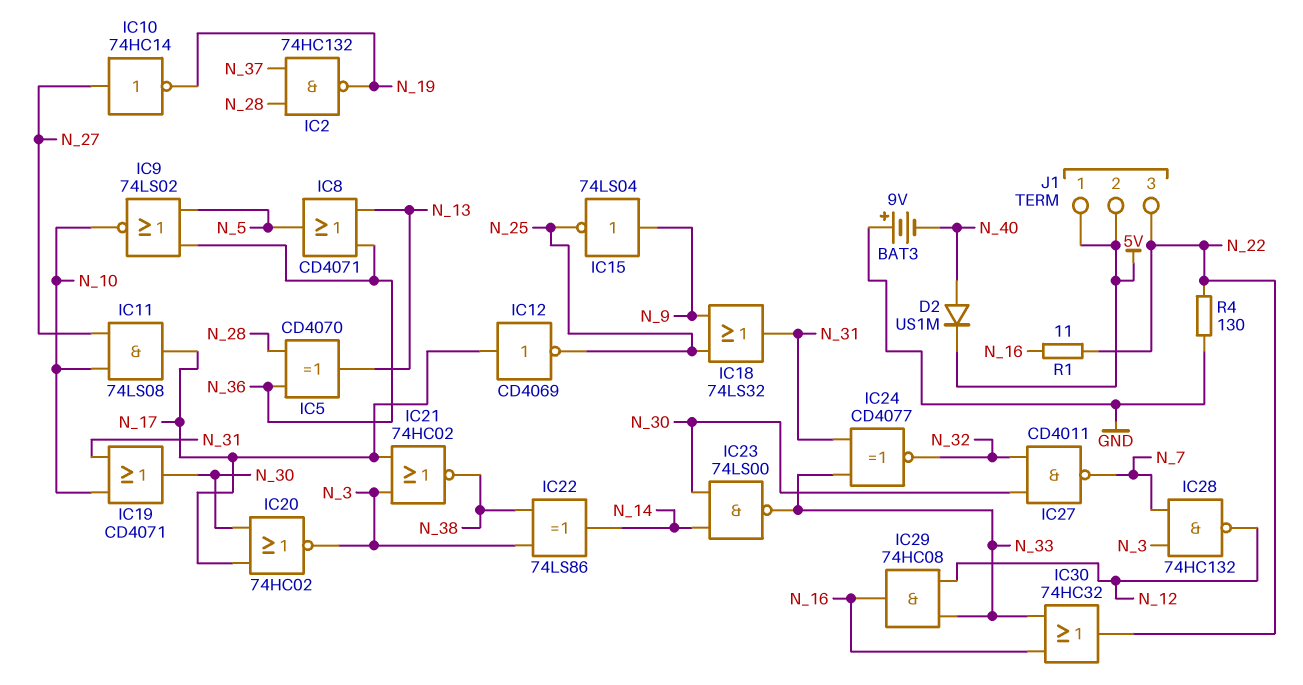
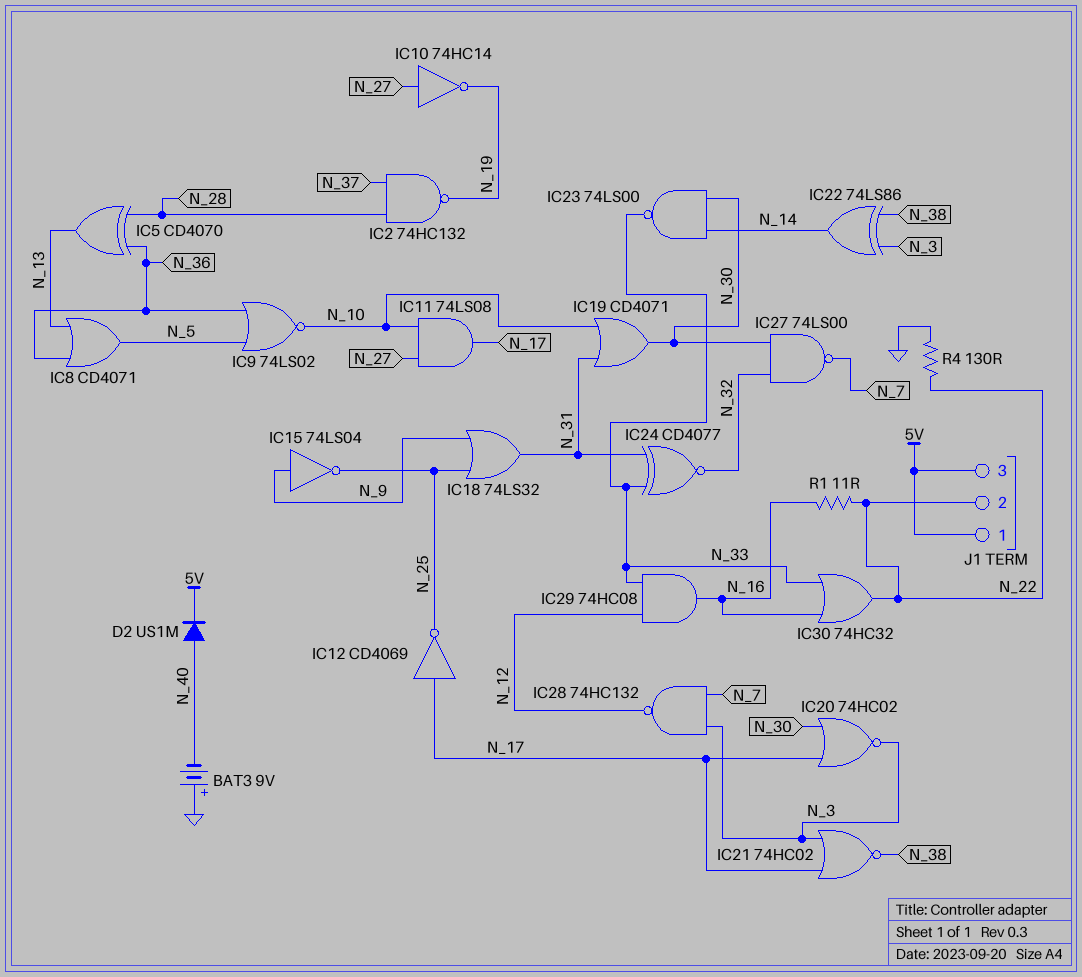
IC27: NAND CD4011 (in N_30, in N_32, out N_7) -> NAND 74LS00 (in N_30, in N_32, out N_7)
J1 pin 2: 5V -> N_22
J1 pin 3: N_22 -> 5V

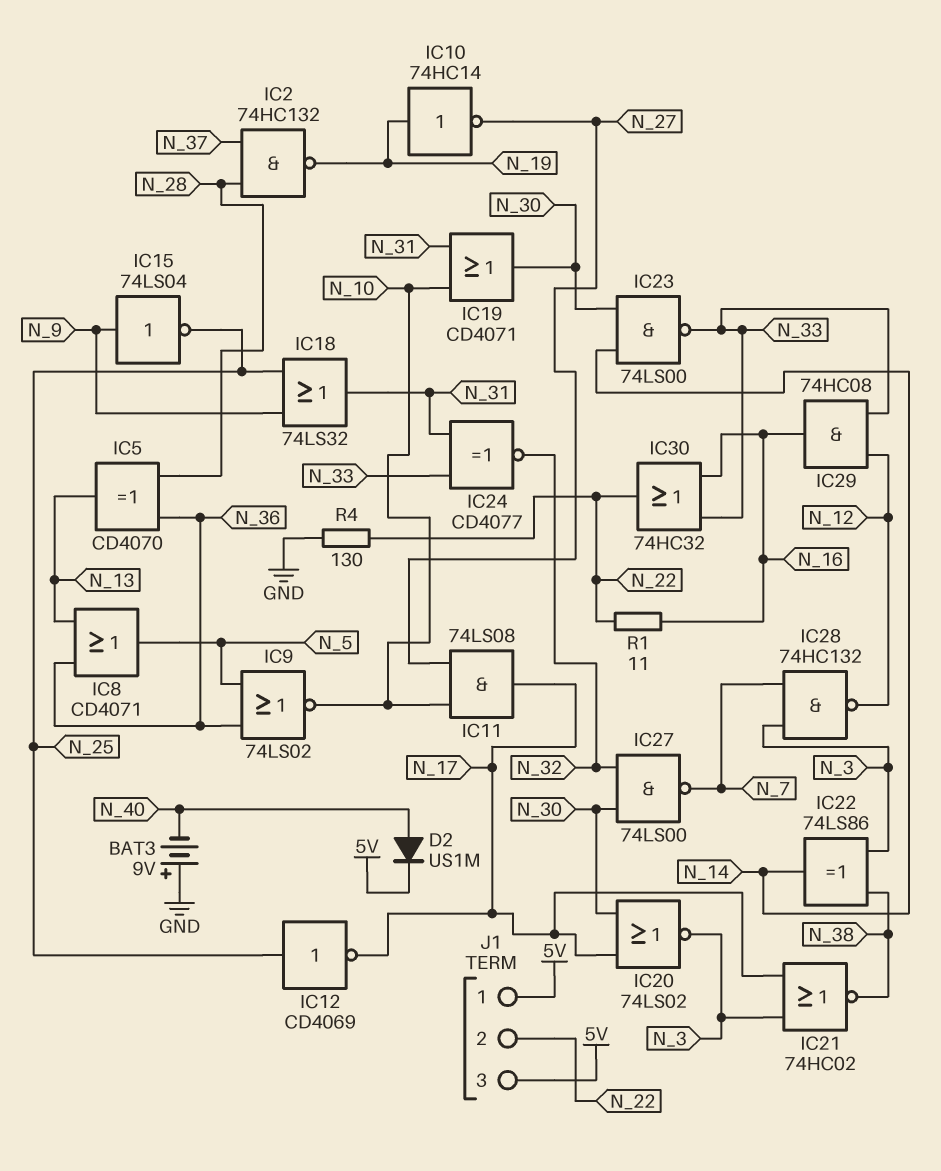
IC10: NOT 74HC14 (in N_27, out N_19) -> NOT 74HC14 (in N_19, out N_27)
IC12: NOT CD4069 (in N_17, out N_25) -> NOT CD4069 (in N_25, out N_17)
IC20: NOR 74HC02 (in N_17, in N_30, out N_3) -> NOR 74LS02 (in N_17, in N_30, out N_3)

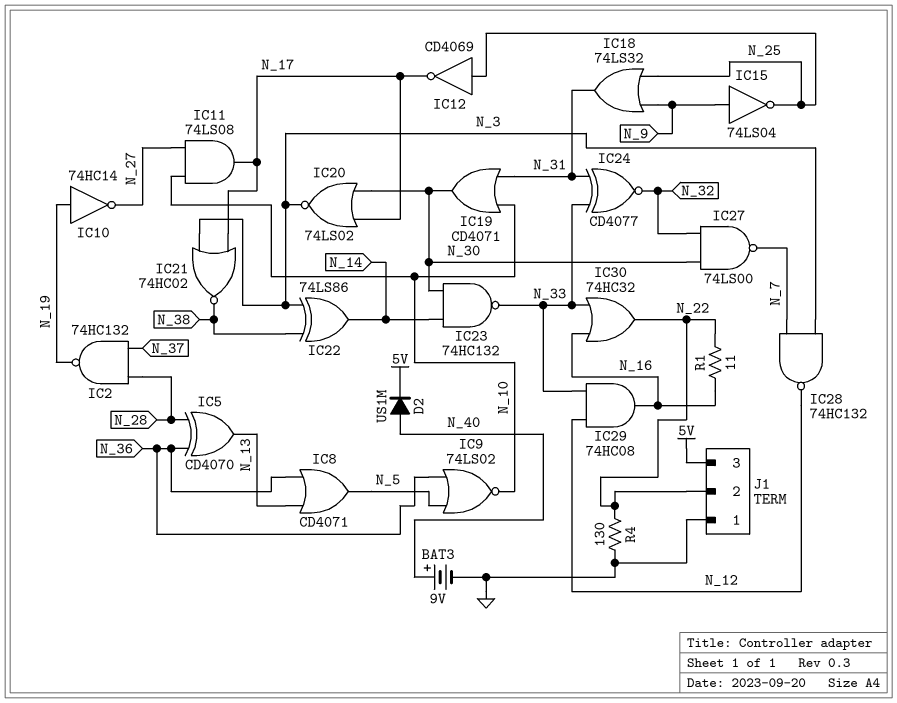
BAT3: 9V (plus GND, minus N_40) -> 9V (plus N_40, minus GND)
IC23: NAND 74LS00 (in N_14, in N_30, out N_33) -> NAND 74HC132 (in N_14, in N_30, out N_33)
J1 pin 1: 5V -> GND

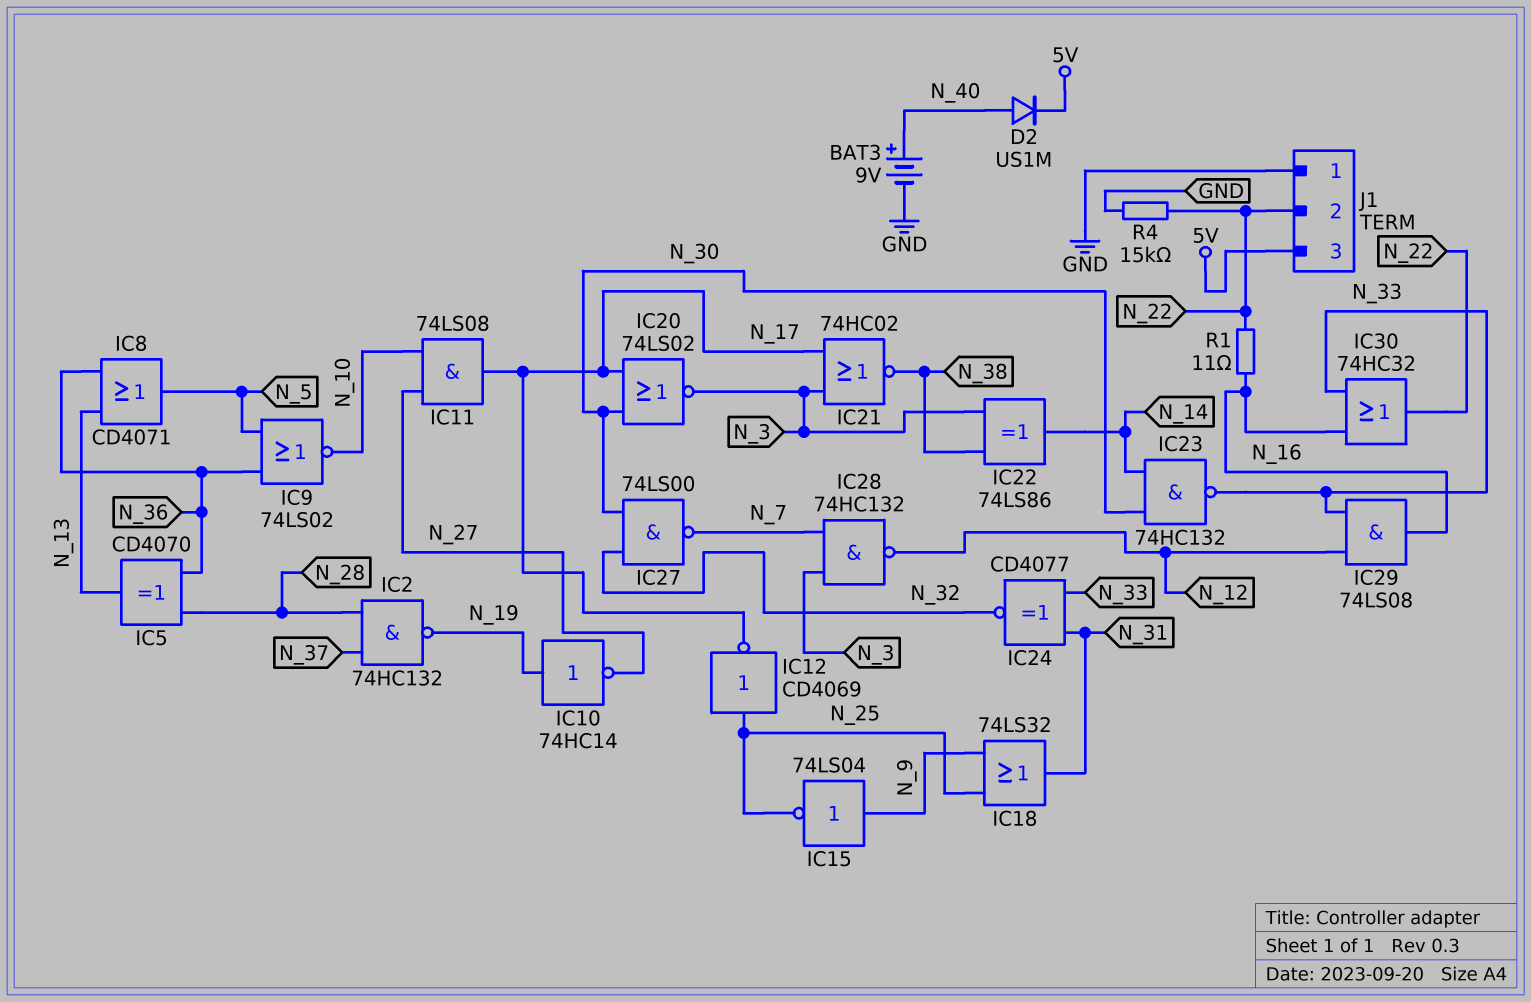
IC19: OR CD4071 (in N_10, in N_31, out N_30) -> none
IC29: AND 74HC08 (in N_12, in N_33, out N_16) -> AND 74LS08 (in N_12, in N_33, out N_16)
R4: 130 (GND, N_22) -> 15k (GND, N_22)

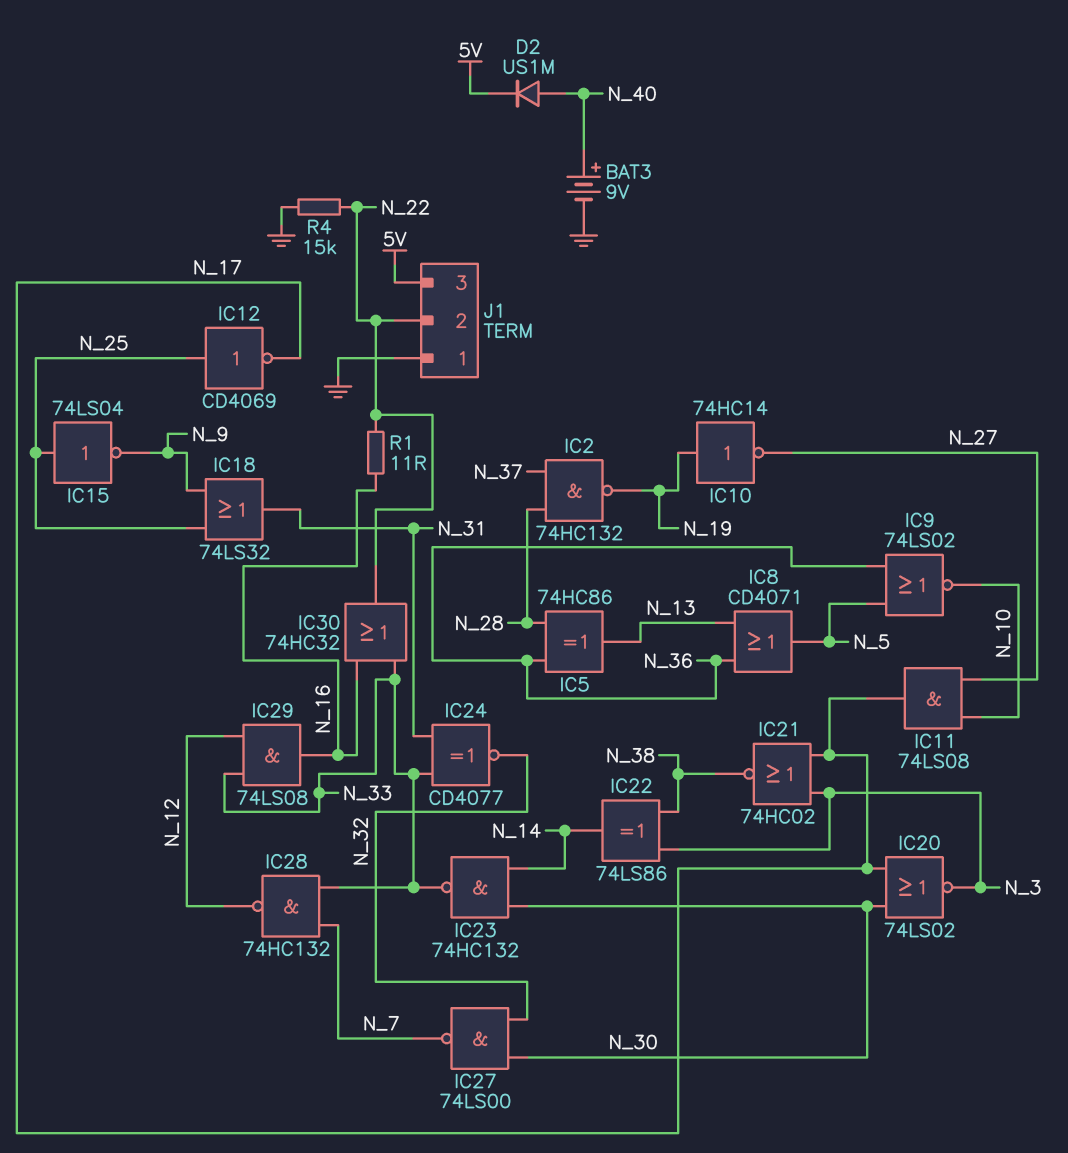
IC5: XOR CD4070 (in N_28, in N_36, out N_13) -> XOR 74HC86 (in N_28, in N_36, out N_13)
IC15: NOT 74LS04 (in N_9, out N_25) -> NOT 74LS04 (in N_25, out N_9)
IC28: NAND 74HC132 (in N_3, in N_7, out N_12) -> NAND 74HC132 (in N_7, in N_33, out N_12)

